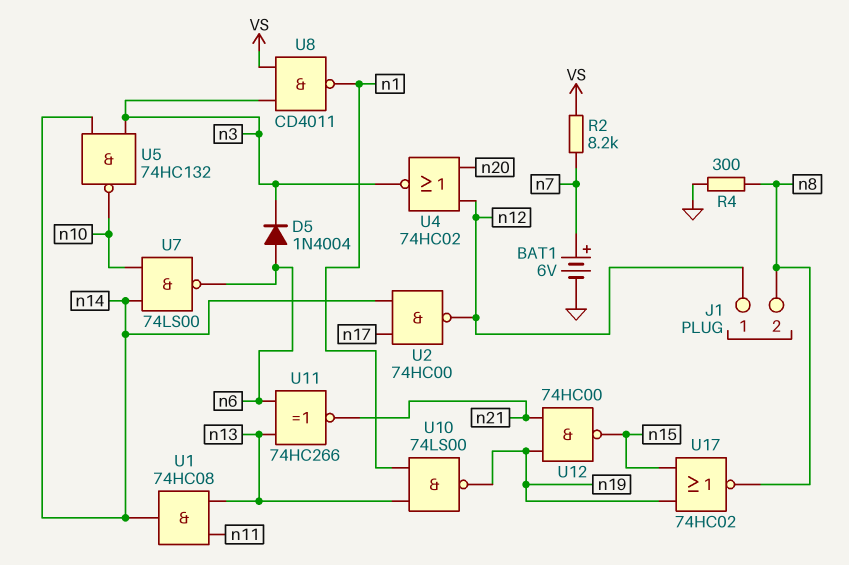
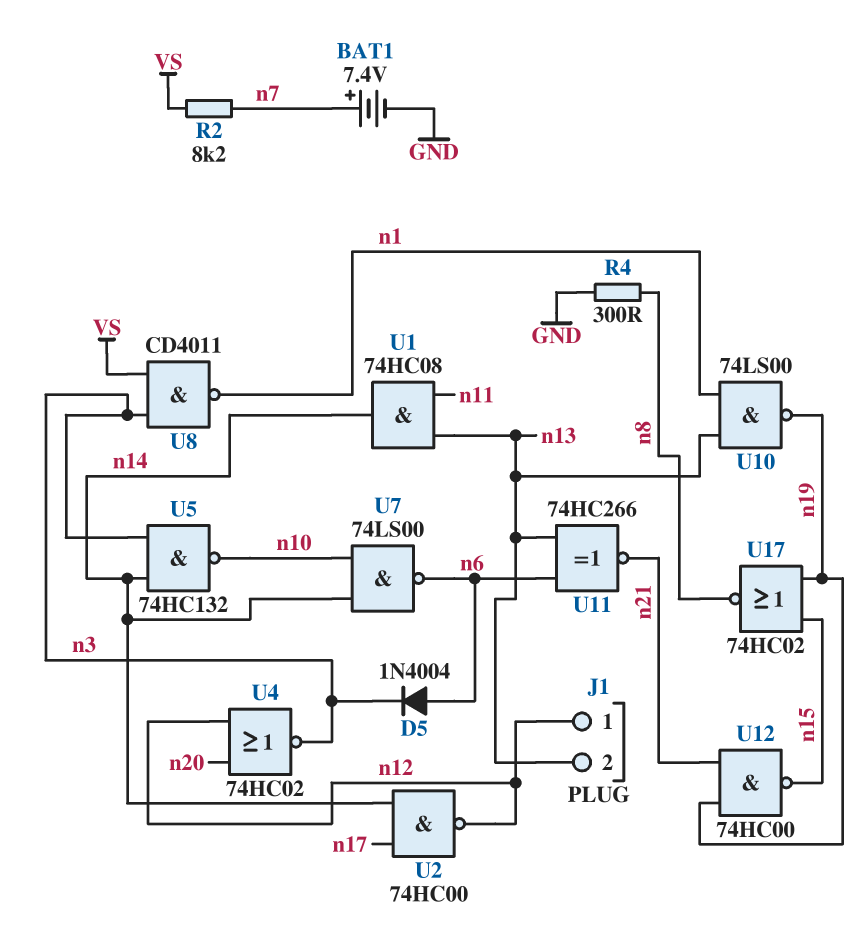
BAT1: 6V (plus n7, minus GND) -> 7.4V (plus n7, minus GND)
J1 pin 2: n8 -> n13

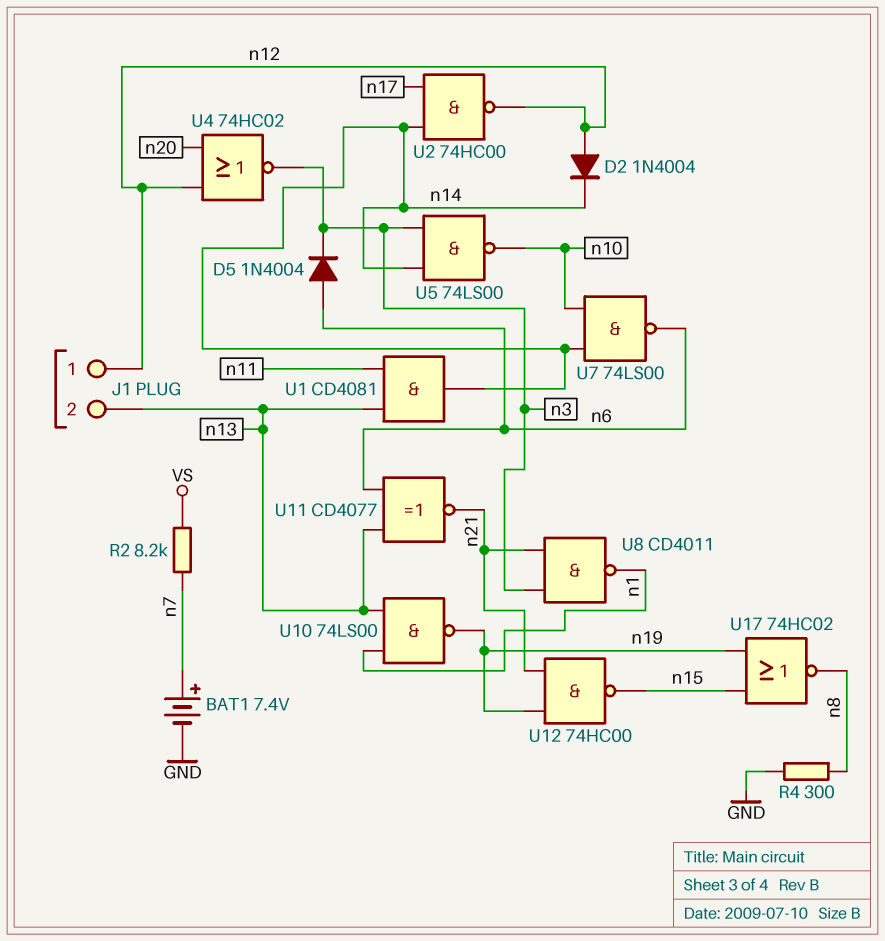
D2: none -> diode 1N4004 (A n12, K n14)
U1: AND 74HC08 (in n11, in n13, out n14) -> AND CD4081 (in n11, in n13, out n14)
U5: NAND 74HC132 (in n3, in n14, out n10) -> NAND 74LS00 (in n3, in n14, out n10)
U8: NAND CD4011 (in VS, in n3, out n1) -> NAND CD4011 (in n3, in n21, out n1)
U11: XNOR 74HC266 (in n6, in n13, out n21) -> XNOR CD4077 (in n6, in n13, out n21)

